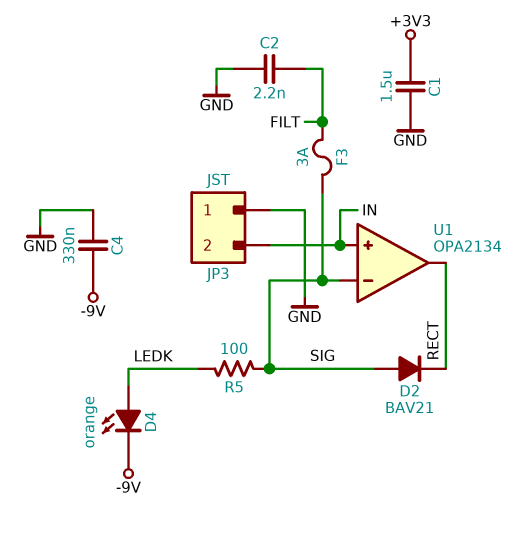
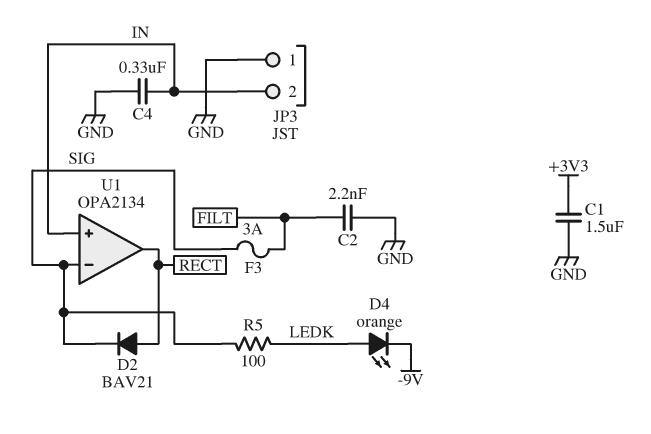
C4: 330nF (-9V, GND) -> 330nF (GND, IN)
D2: diode BAV21 (A SIG, K RECT) -> diode BAV21 (A RECT, K SIG)

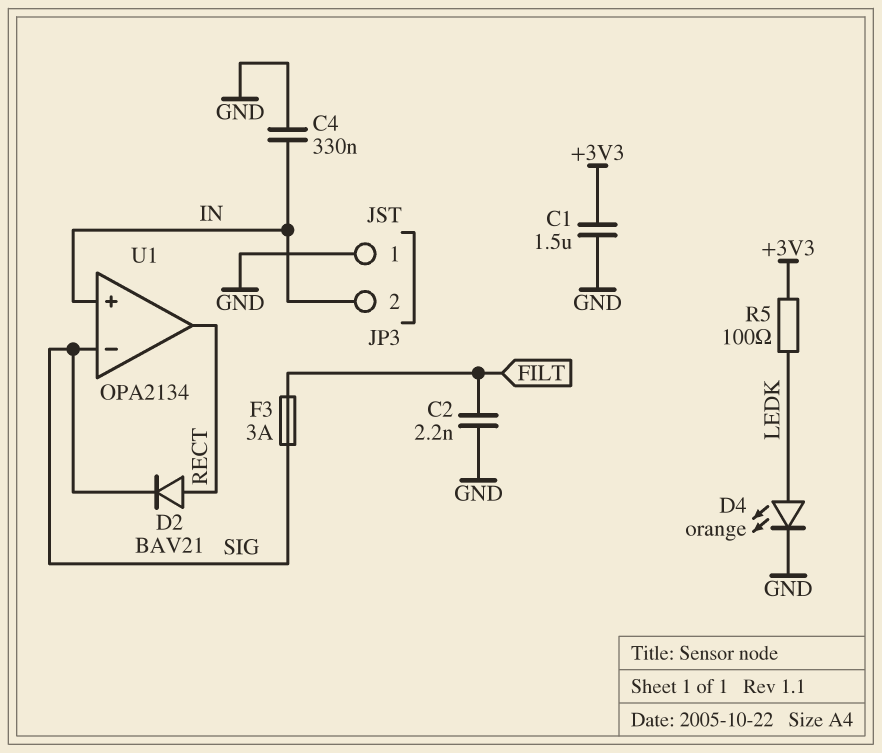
D4: LED orange (A LEDK, K -9V) -> LED orange (A LEDK, K GND)
R5: 100 (LEDK, SIG) -> 100 (+3V3, LEDK)

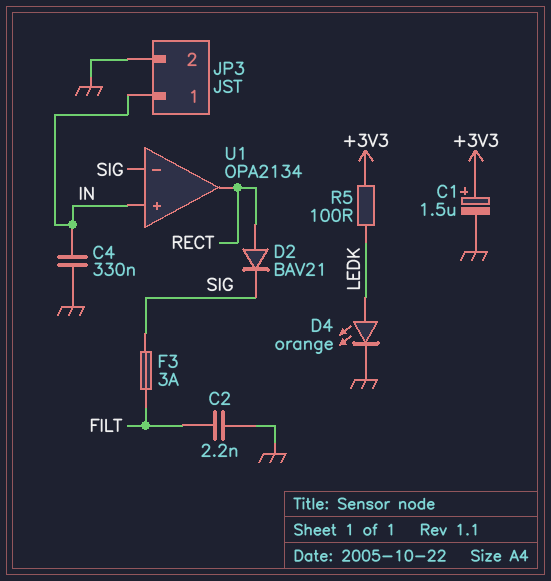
C1: 1.5uF (+3V3, GND) -> 1.5uF (plus +3V3, minus GND)
JP3 pin 1: GND -> IN
JP3 pin 2: IN -> GND

